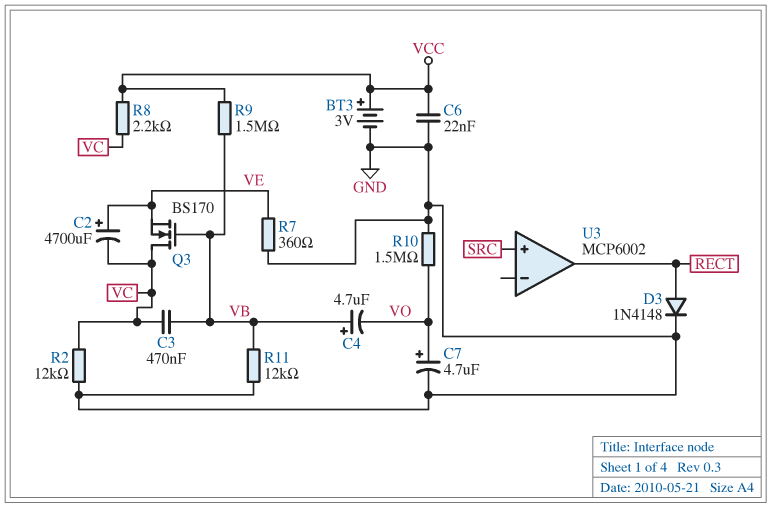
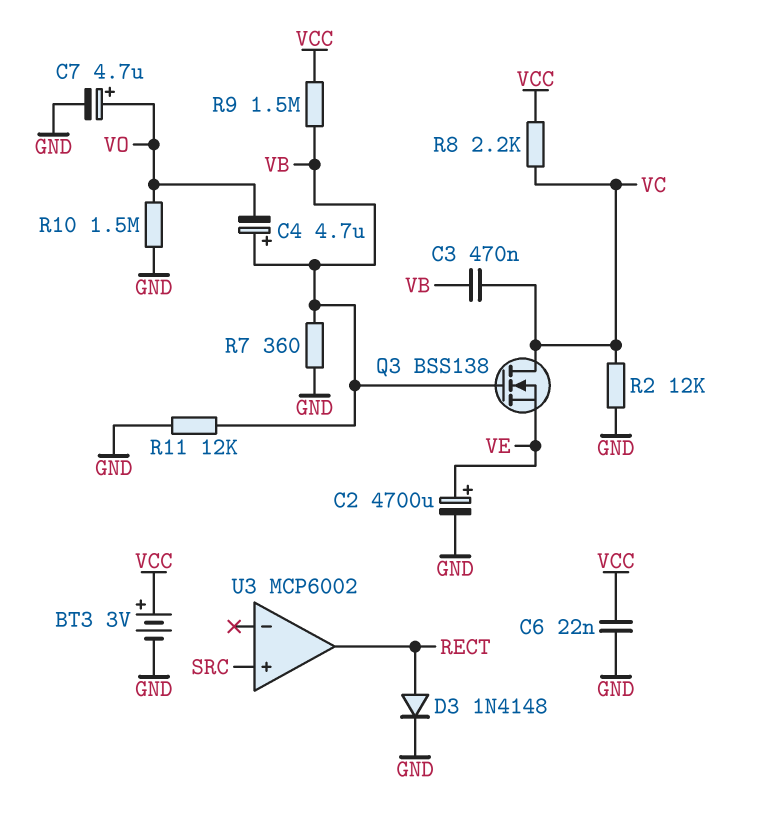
C2: 4700uF (plus VE, minus VC) -> 4700uF (plus VE, minus GND)
Q3: NMOS BS170 (G VB, D VC, S VE) -> NMOS BSS138 (G VB, D VC, S VE)
R7: 360 (GND, VE) -> 360 (GND, VB)

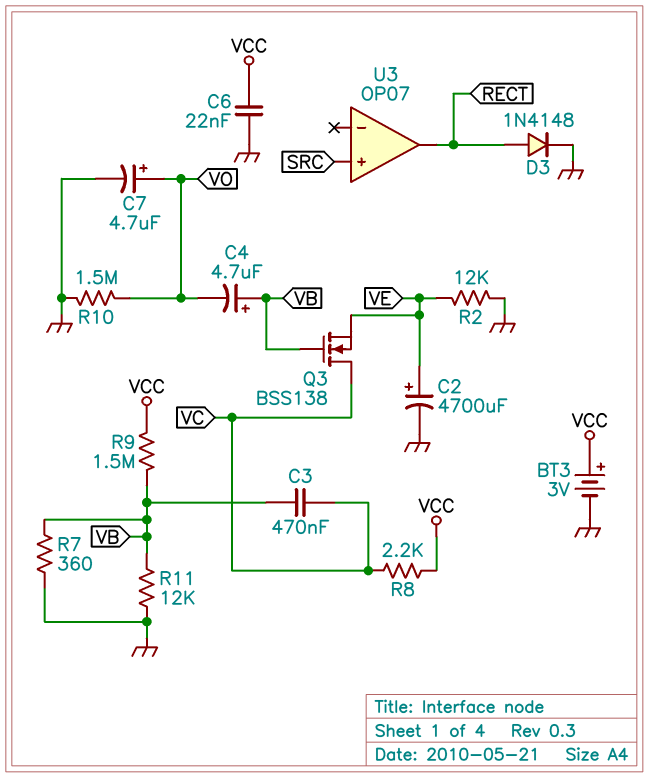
R2: 12k (GND, VC) -> 12k (GND, VE)
U3: MCP6002 -> OP07

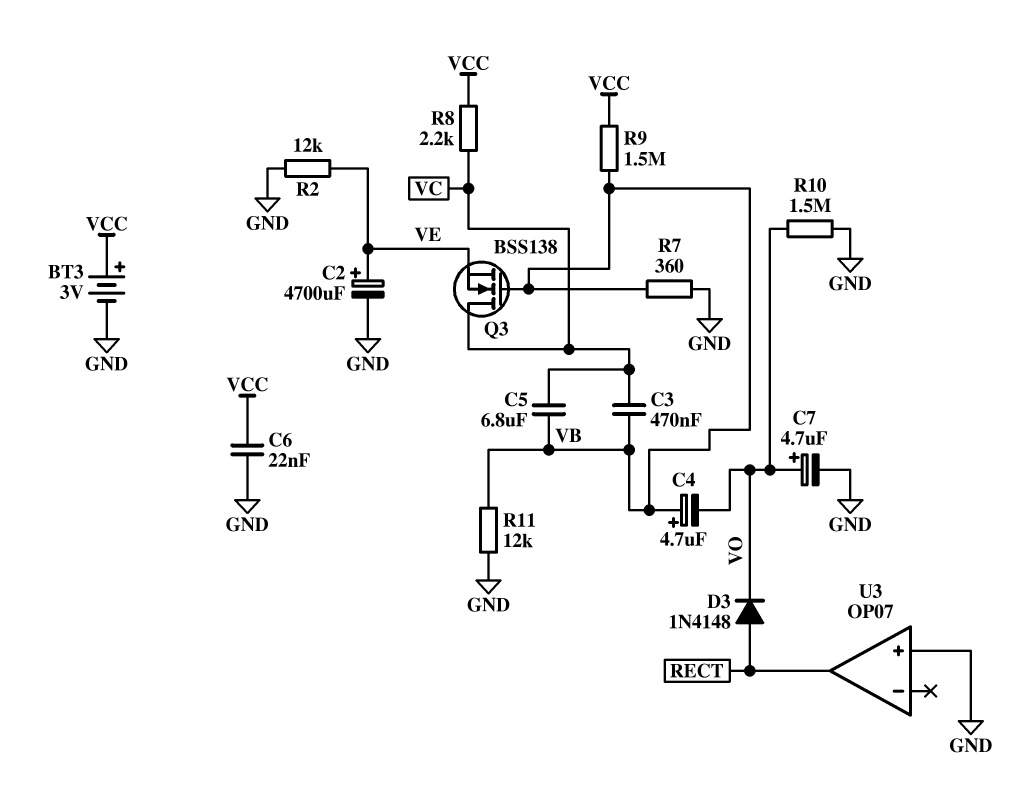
C5: none -> 6.8uF (VB, VC)
D3: diode 1N4148 (A RECT, K GND) -> diode 1N4148 (A RECT, K VO)
U3 pin in+: SRC -> GND

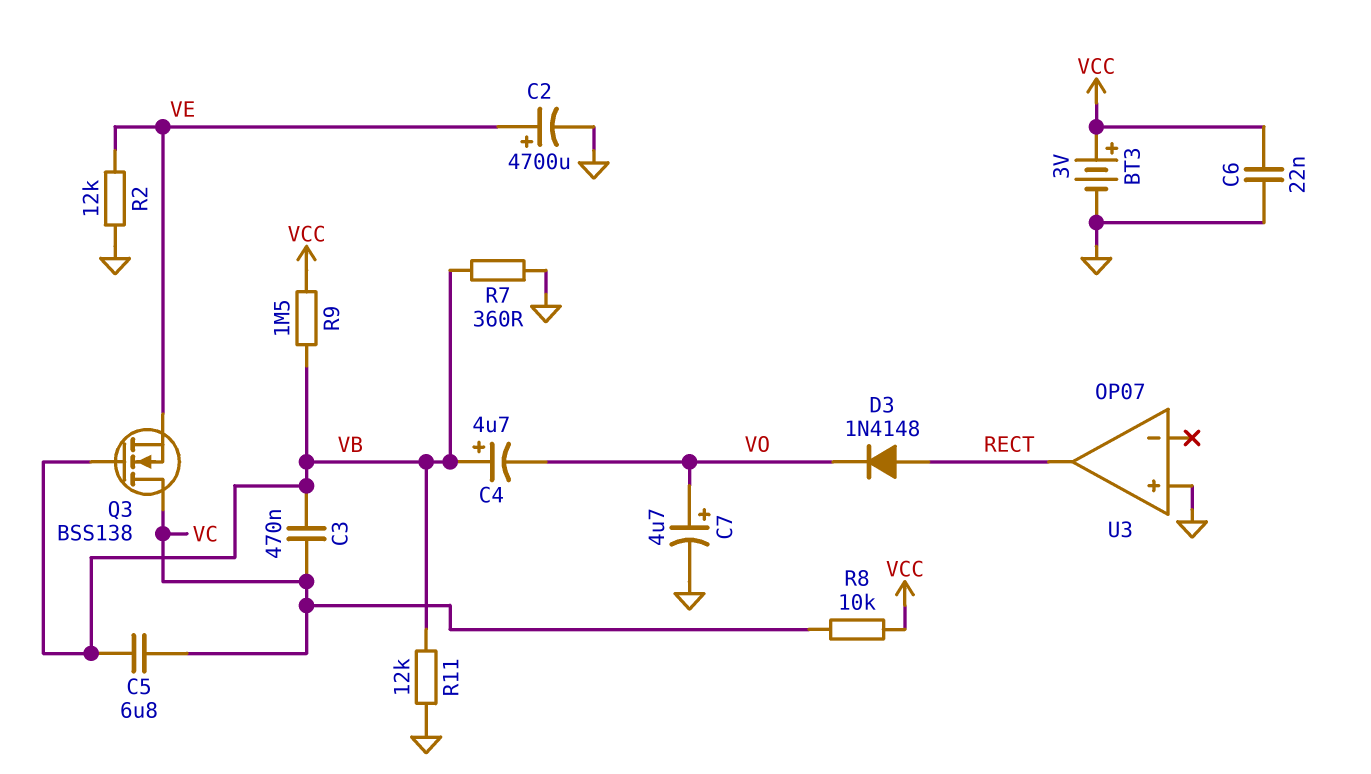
R8: 2.2k (VC, VCC) -> 10k (VC, VCC)
R10: 1.5M (GND, VO) -> none

